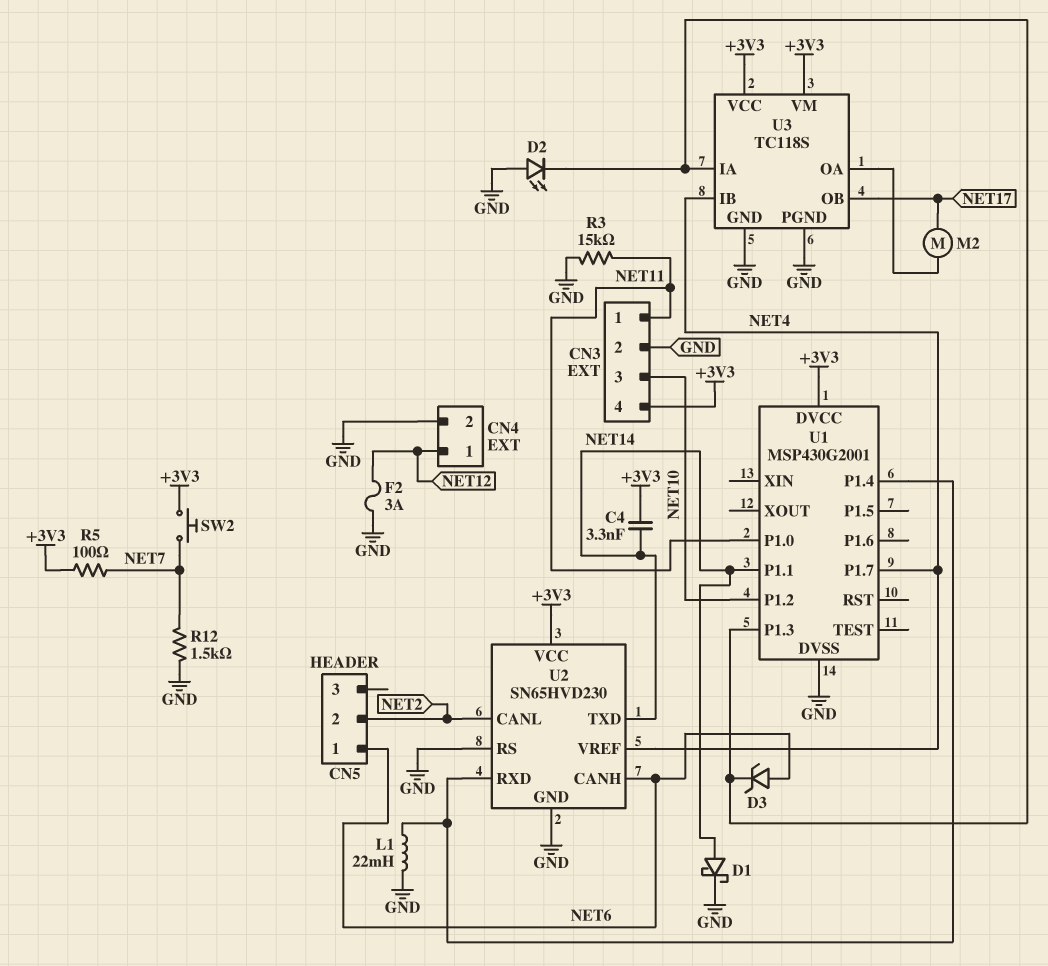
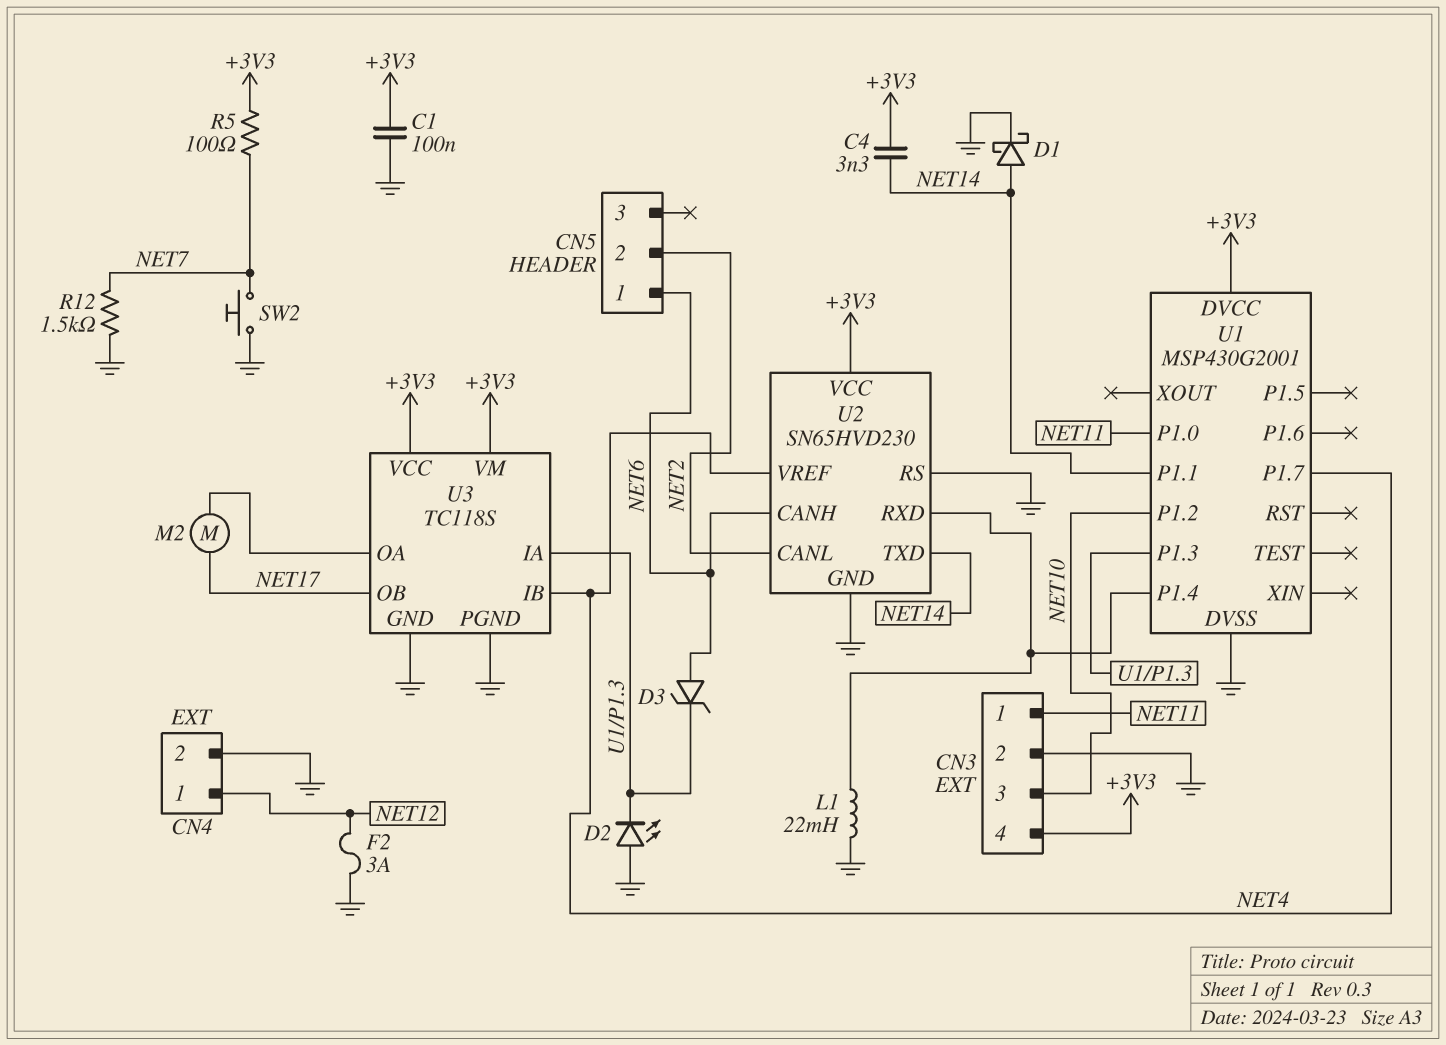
C1: none -> 100nF (+3V3, GND)
R3: 15k (GND, NET11) -> none
SW2: button (+3V3, NET7) -> button (GND, NET7)

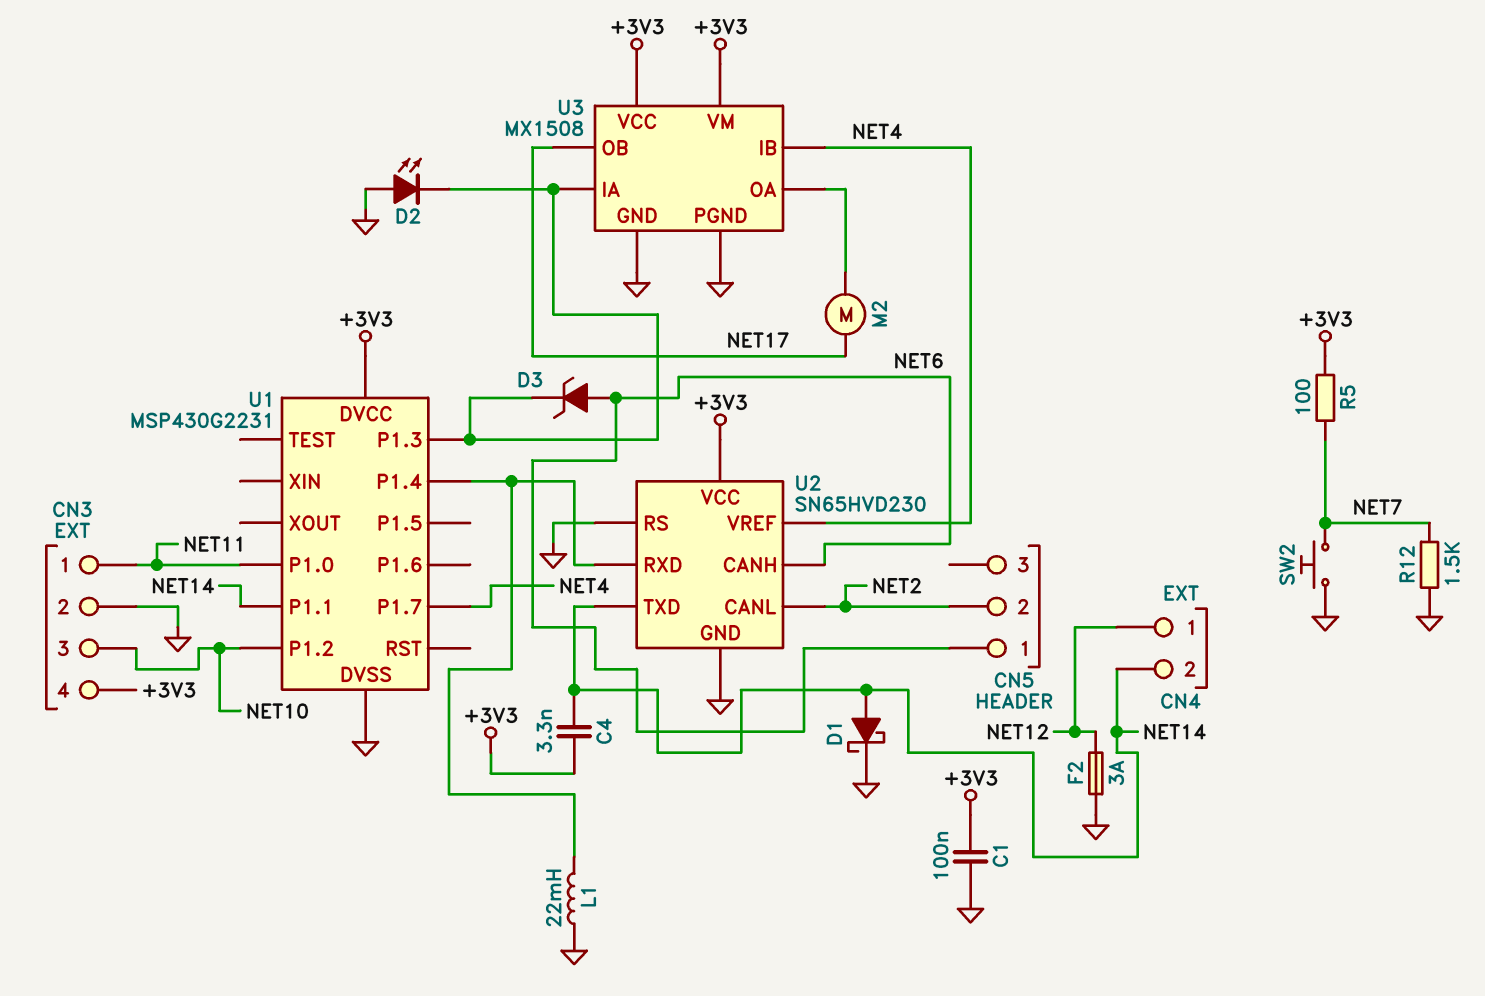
CN4 pin 2: GND -> NET14
U1: MSP430G2001 -> MSP430G2231
U3: TC118S -> MX1508

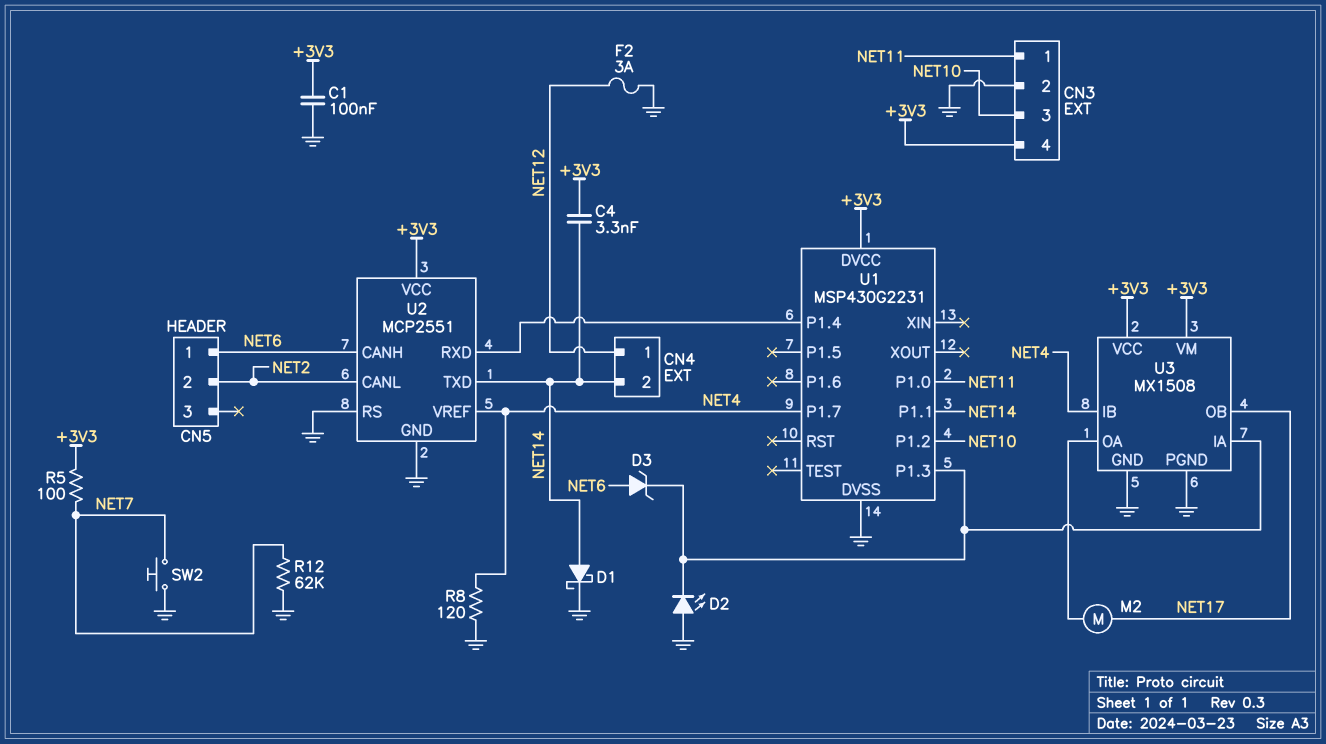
L1: 22mH (GND, U1/P1.4) -> none
R8: none -> 120 (GND, NET4)
R12: 1.5k (GND, NET7) -> 62k (GND, NET7)
U2: SN65HVD230 -> MCP2551

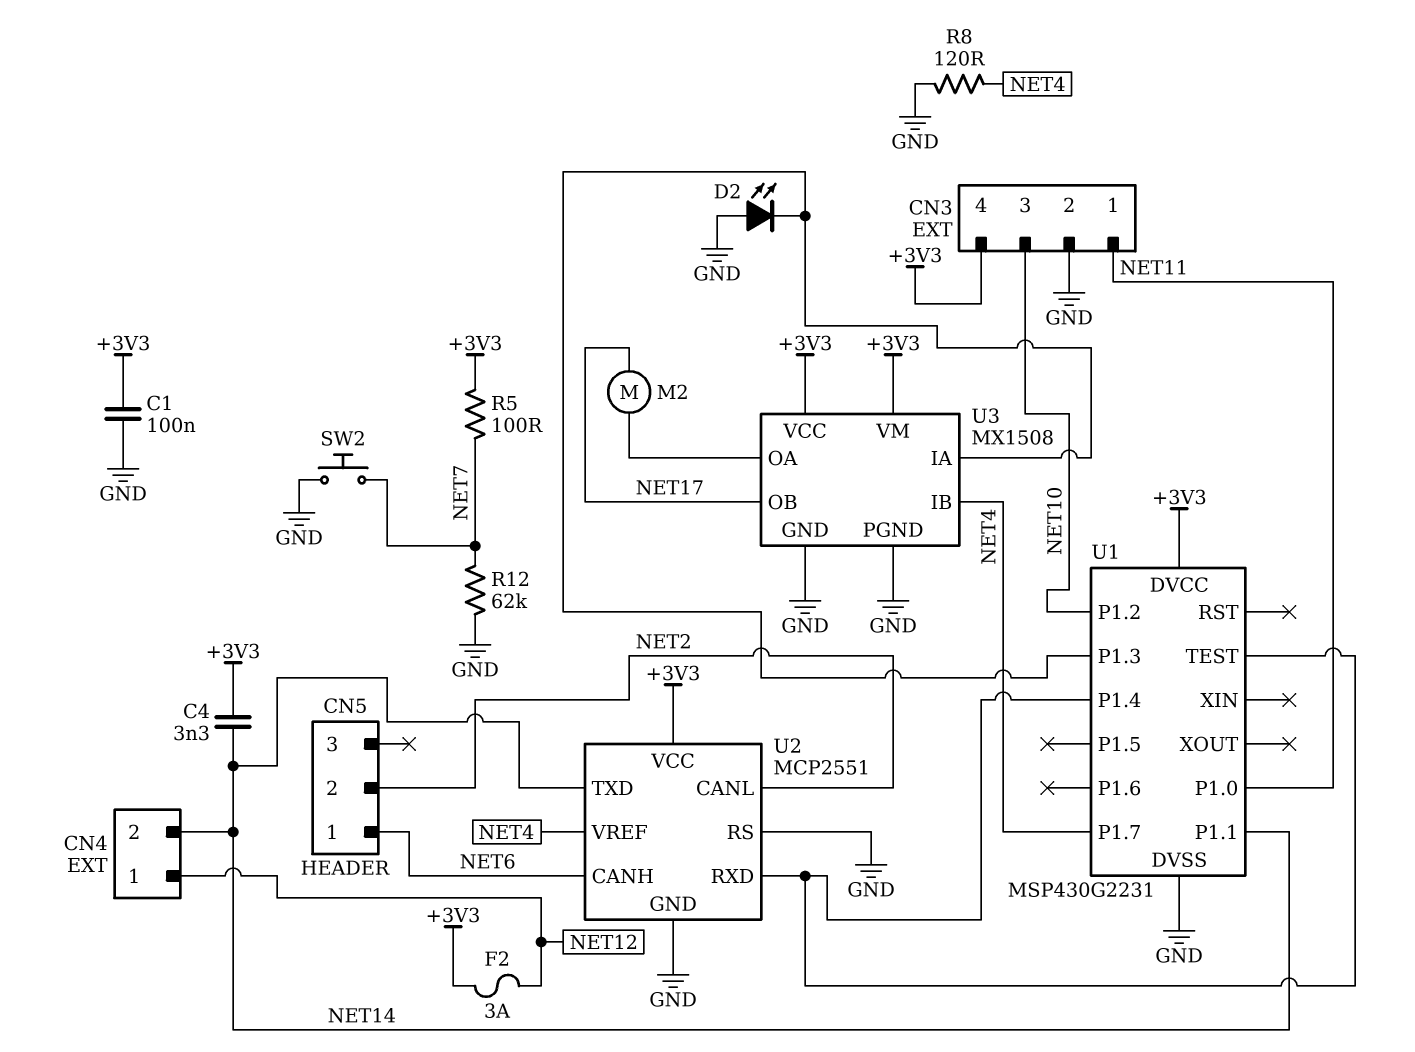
D1: schottky (A NET14, K GND) -> none
D3: zener (A NET6, K U1/P1.3) -> none
F2: 3A (GND, NET12) -> 3A (+3V3, NET12)
U1 pin TEST: none -> U1/P1.4

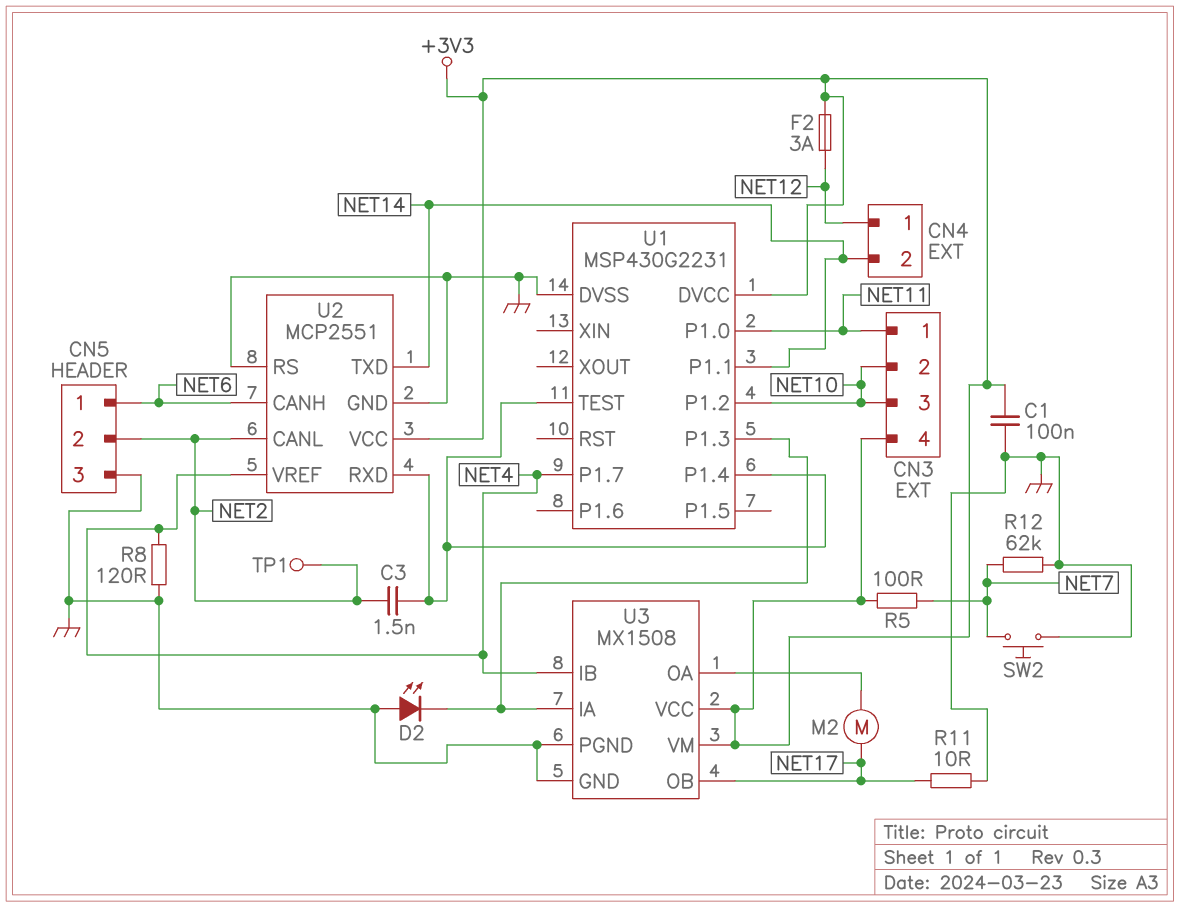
C3: none -> 1.5nF (NET2, U1/P1.4)
C4: 3.3nF (+3V3, NET14) -> none
CN3 pin 2: GND -> NET10
CN5 pin 3: none -> GND
R11: none -> 10 (GND, NET17)
TP1: none -> test point (NET2)

